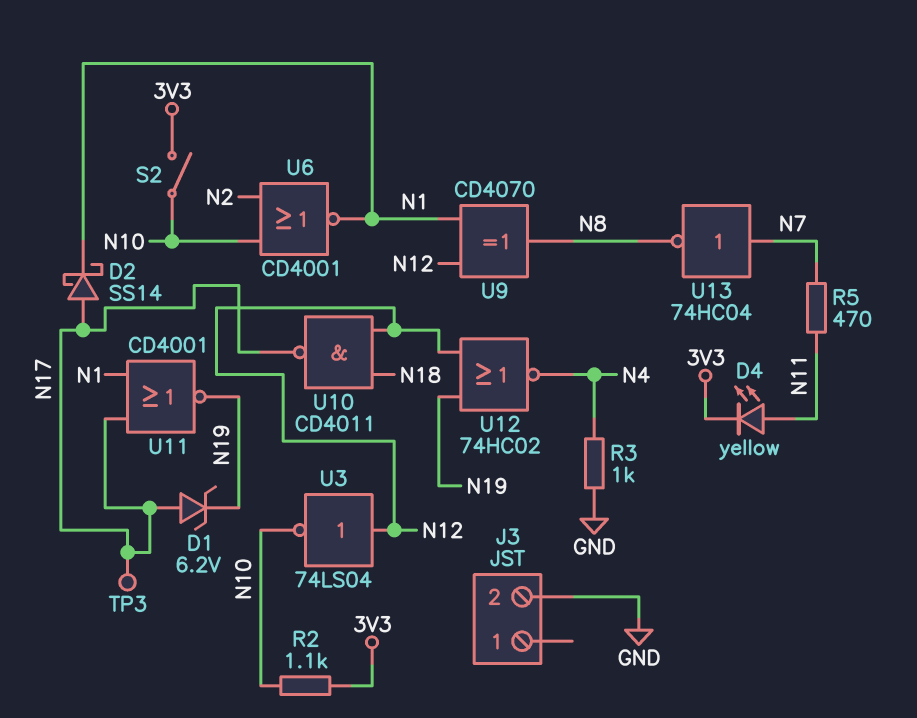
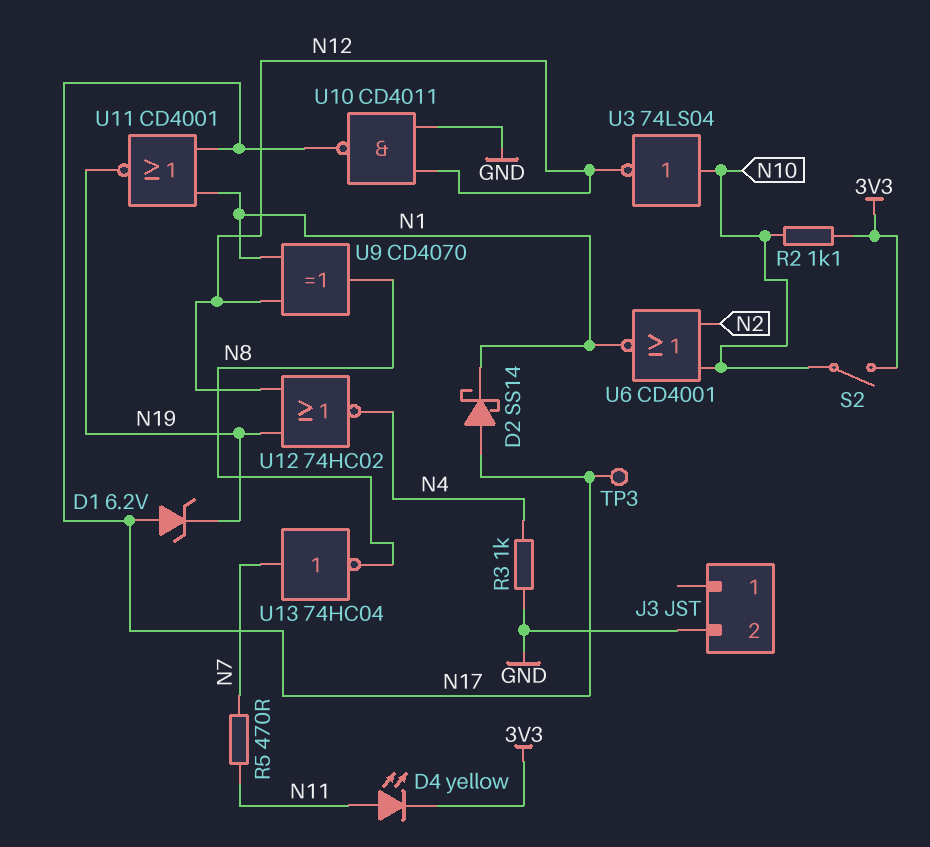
U3: NOT 74LS04 (in N12, out N10) -> NOT 74LS04 (in N10, out N12)
U10: NAND CD4011 (in N12, in N18, out N17) -> NAND CD4011 (in GND, in N12, out N17)

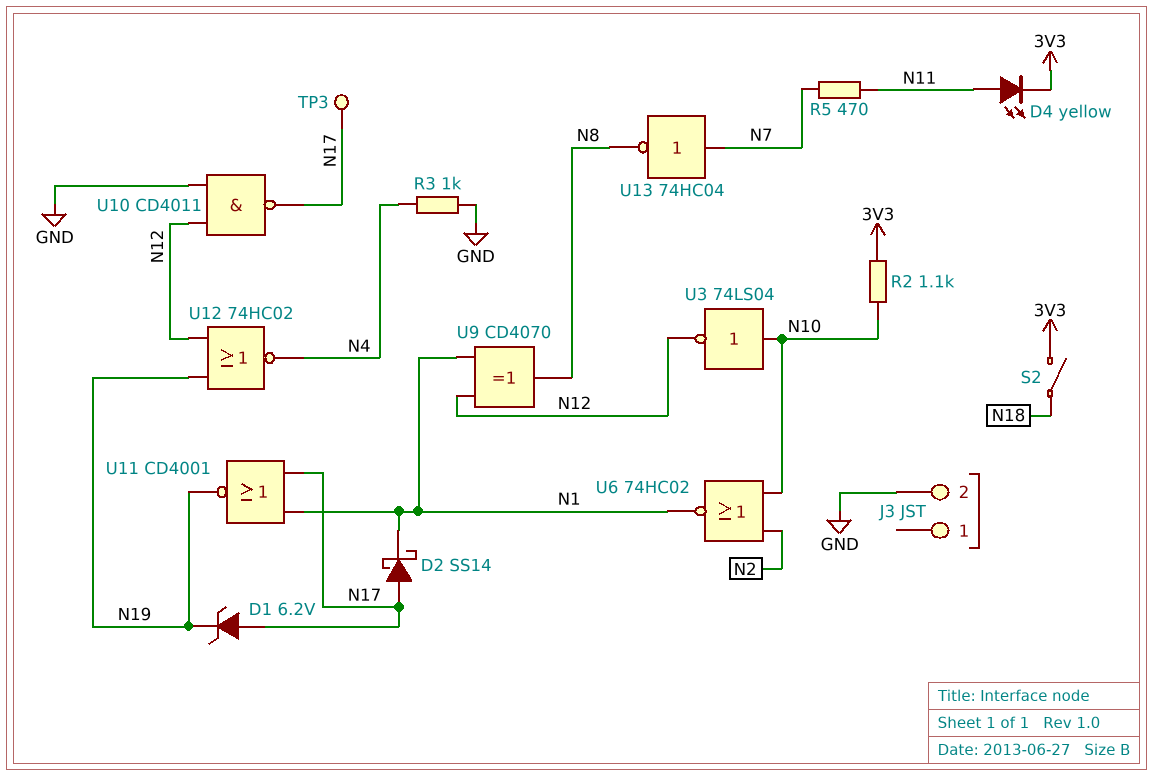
S2: switch (3V3, N10) -> switch (3V3, N18)
U6: NOR CD4001 (in N2, in N10, out N1) -> NOR 74HC02 (in N2, in N10, out N1)

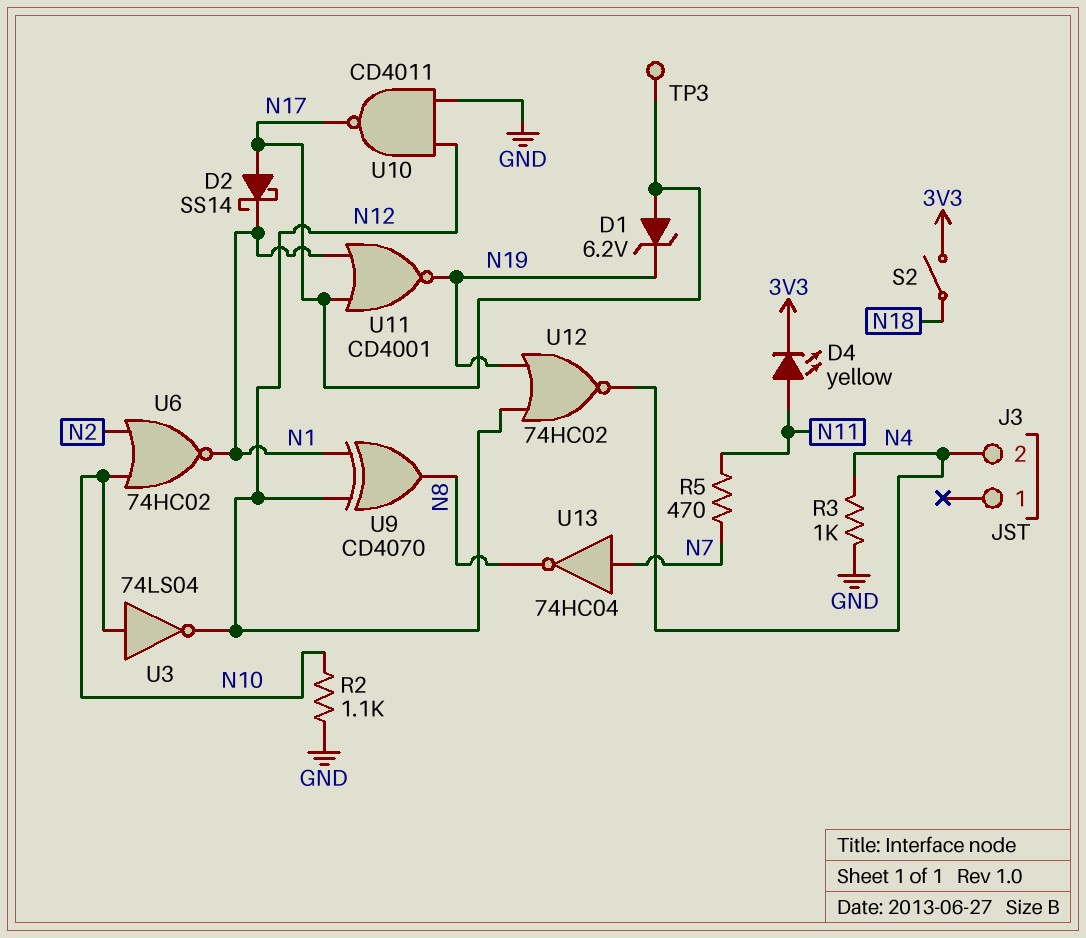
J3 pin 2: GND -> N4
R2: 1.1k (3V3, N10) -> 1.1k (GND, N10)

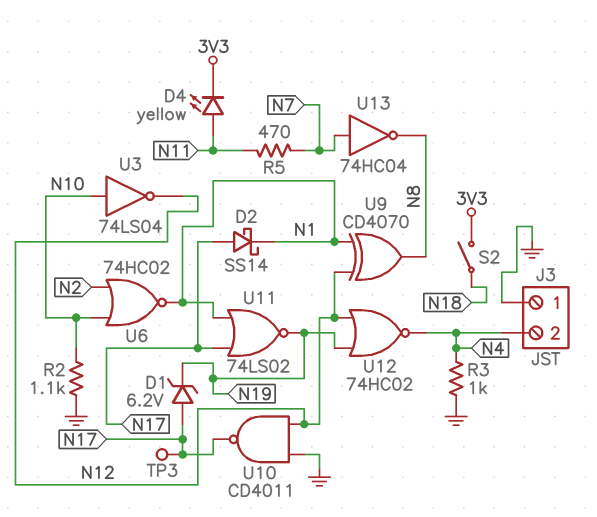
J3 pin 1: none -> GND
U11: NOR CD4001 (in N1, in N17, out N19) -> NOR 74LS02 (in N1, in N17, out N19)

